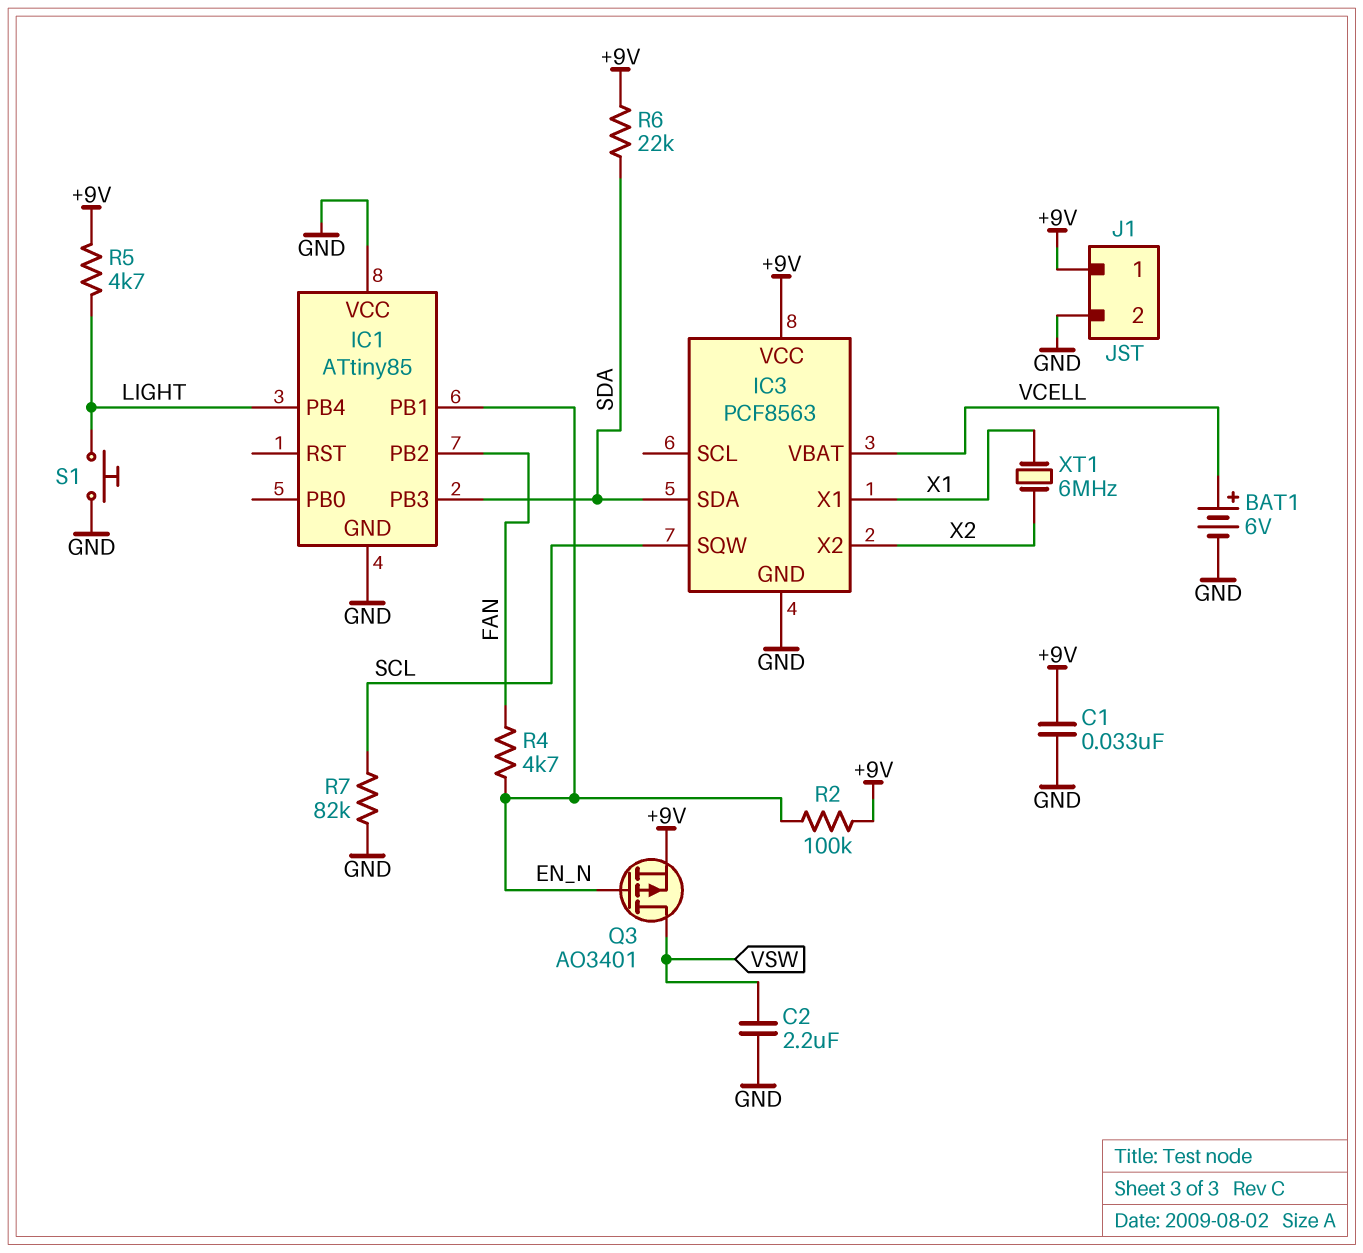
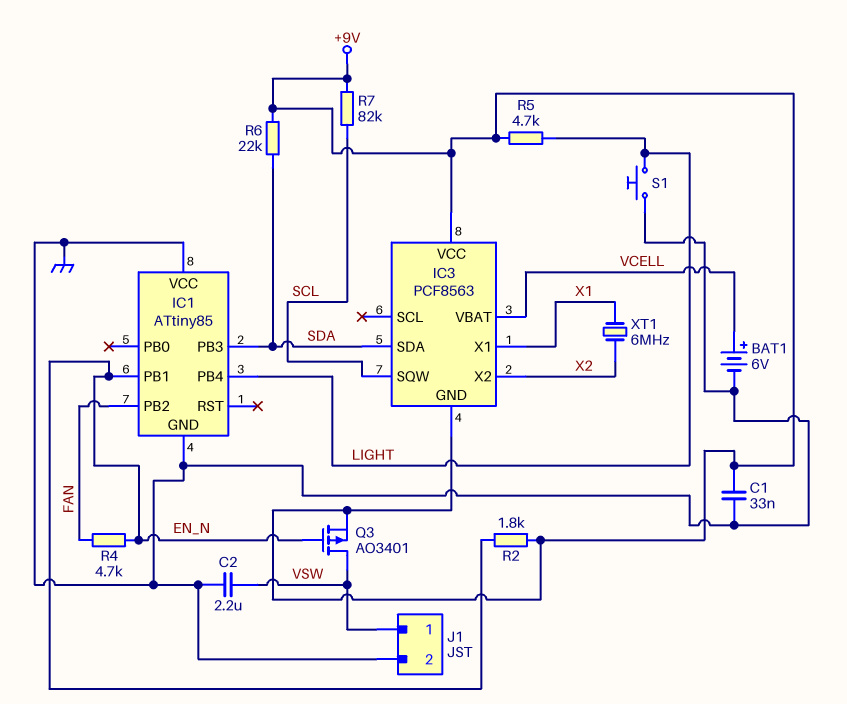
IC3 pin GND: GND -> +9V
J1 pin 1: +9V -> VSW
R2: 100k (+9V, EN_N) -> 1.8k (+9V, EN_N)
R7: 82k (GND, SCL) -> 82k (+9V, SCL)

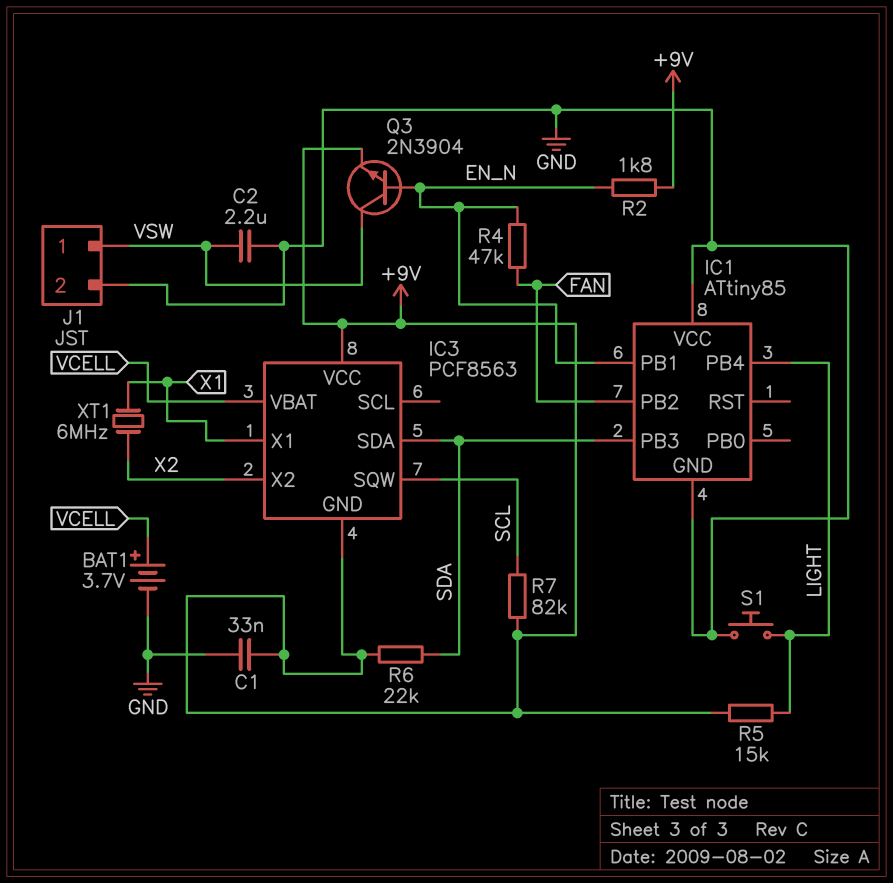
BAT1: 6V (plus VCELL, minus GND) -> 3.7V (plus VCELL, minus GND)
Q3: PMOS AO3401 (G EN_N, D VSW, S +9V) -> NPN 2N3904 (B EN_N, C VSW, E +9V)
R4: 4.7k (EN_N, FAN) -> 47k (EN_N, FAN)
R5: 4.7k (+9V, LIGHT) -> 15k (+9V, LIGHT)

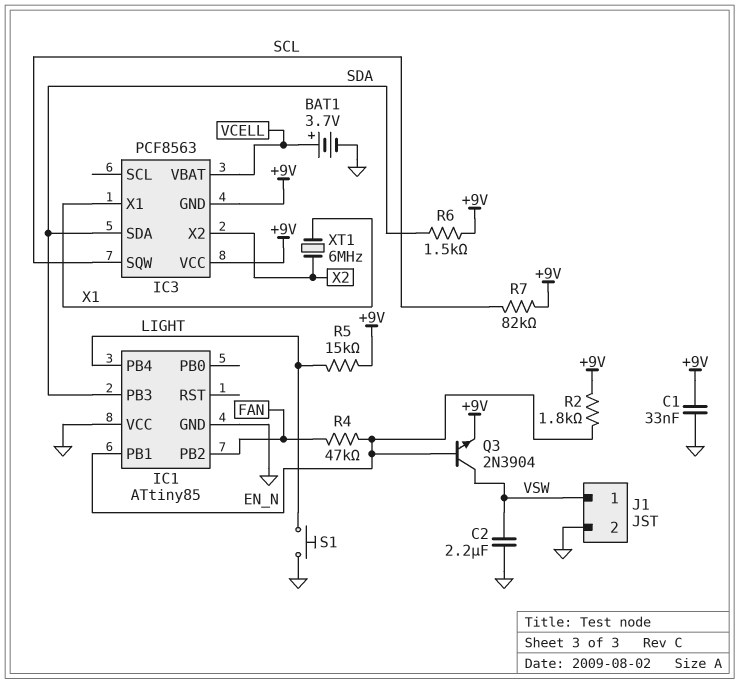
R6: 22k (+9V, SDA) -> 1.5k (+9V, SDA)

